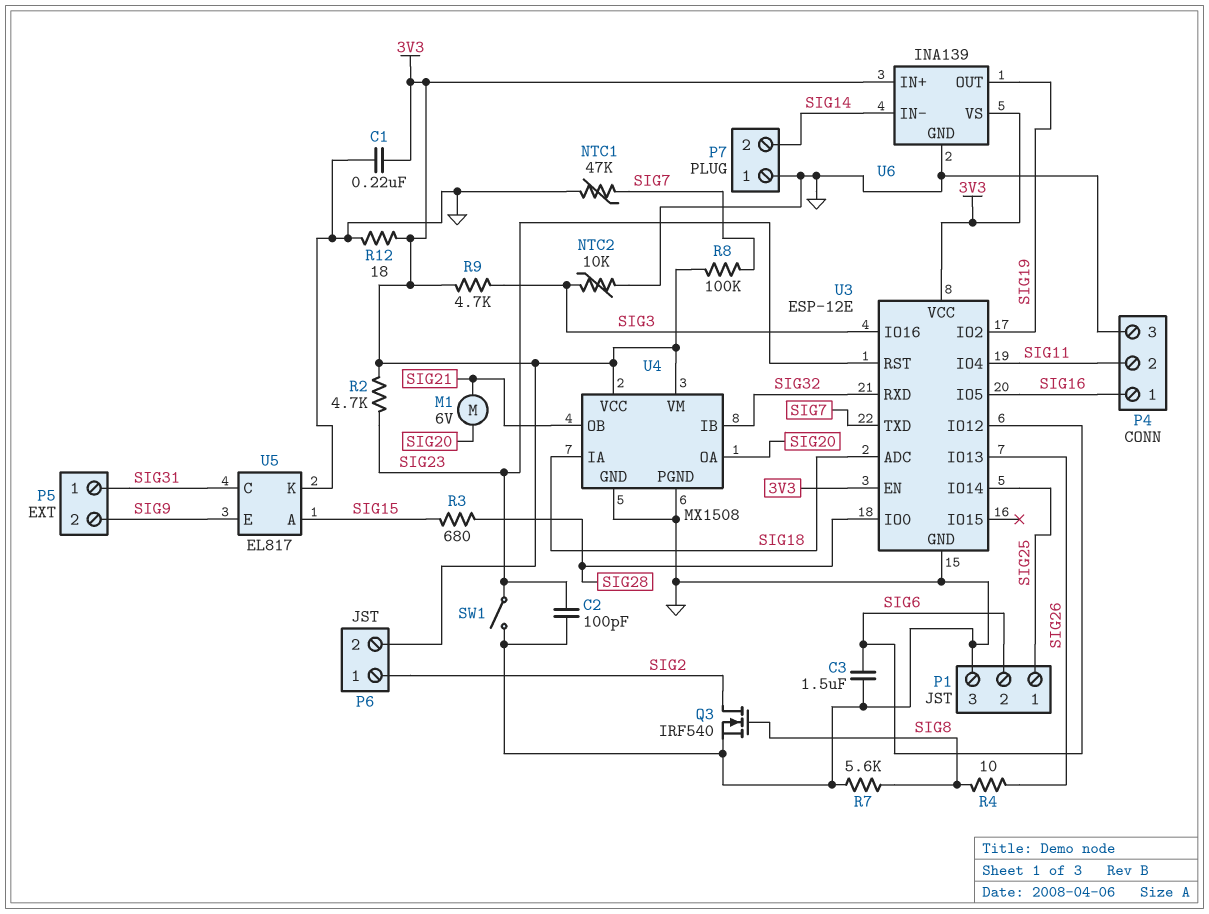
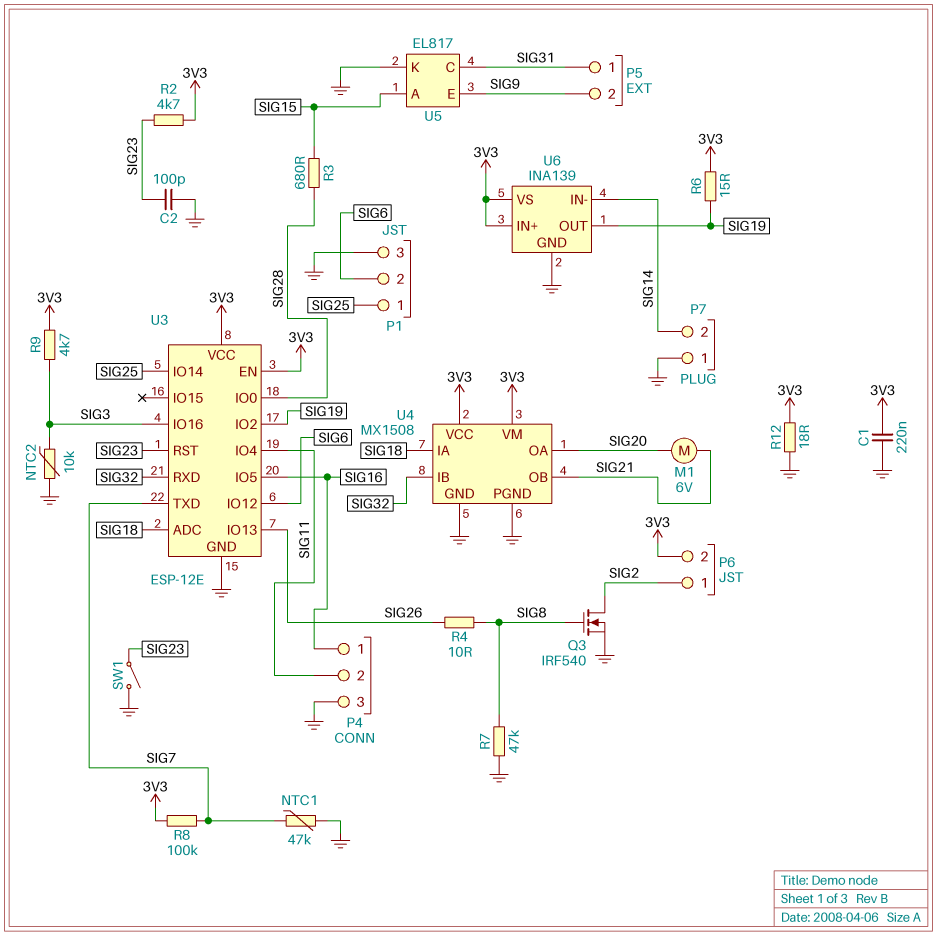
C3: 1.5uF (GND, SIG6) -> none
R6: none -> 15 (3V3, SIG19)
R7: 5.6k (GND, SIG8) -> 47k (GND, SIG8)

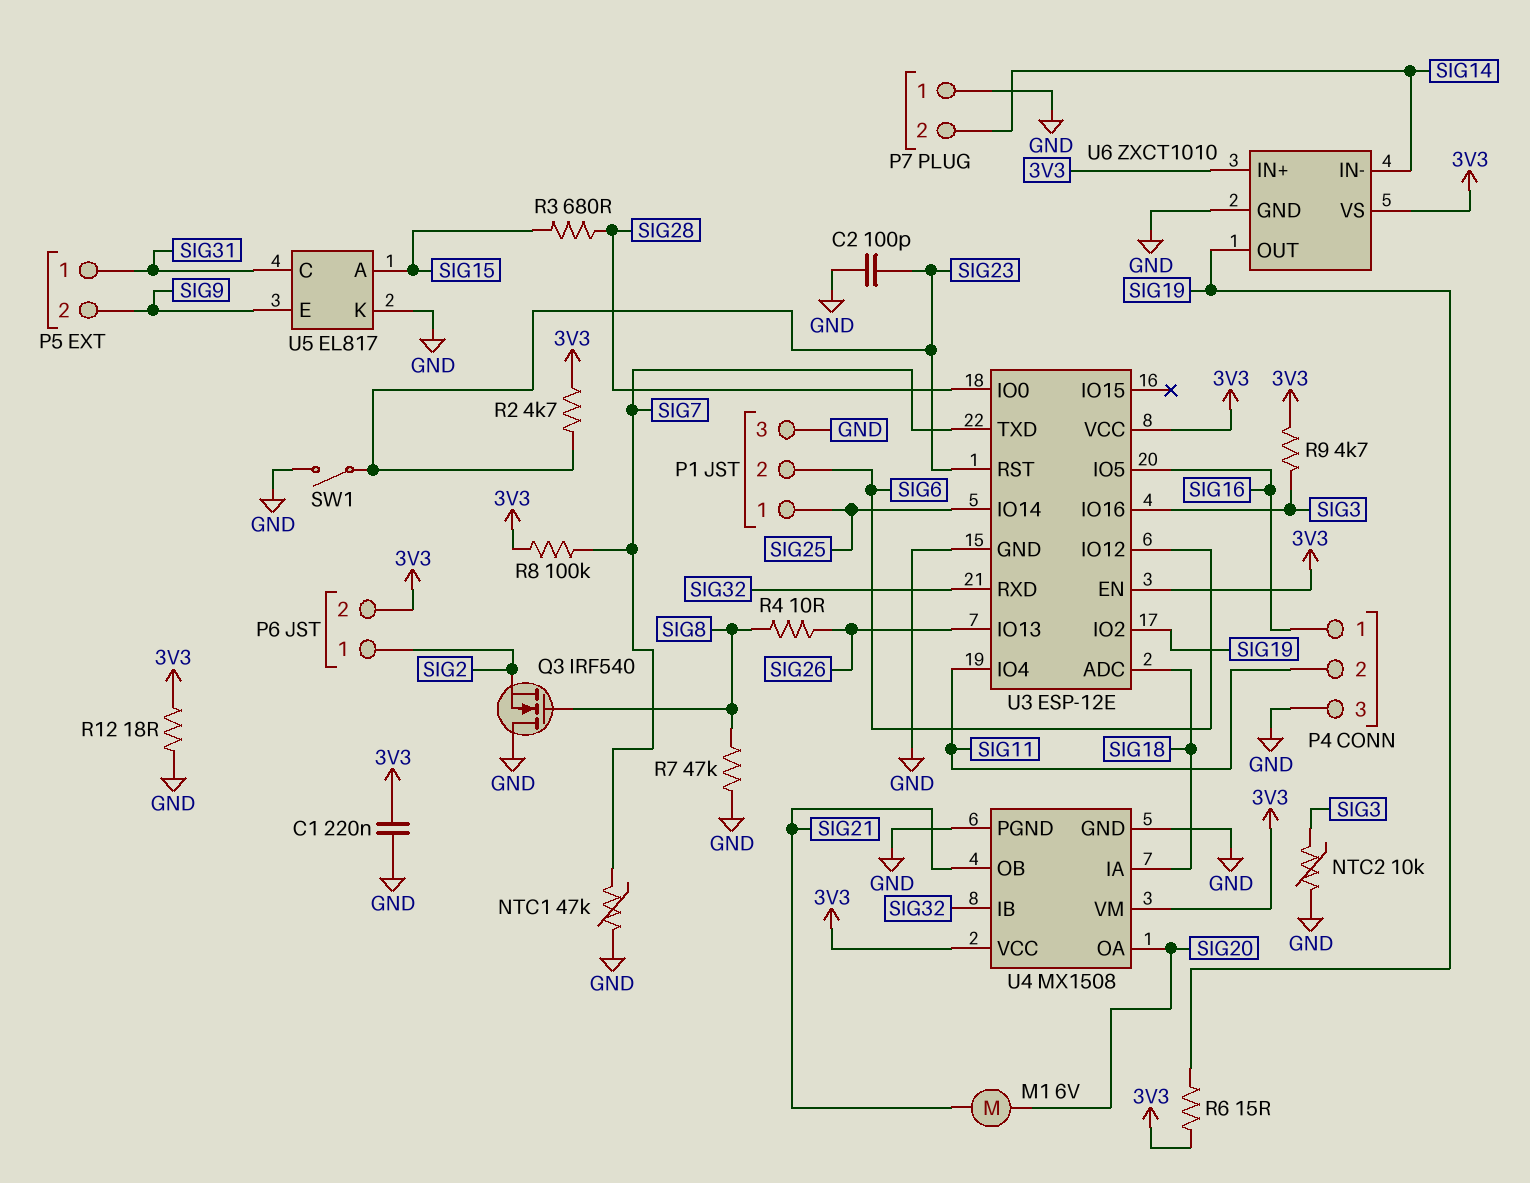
Q3: NMOS IRF540 (G SIG8, D SIG2, S GND) -> NMOS IRF540 (G SIG8, D GND, S SIG2)
U6: INA139 -> ZXCT1010

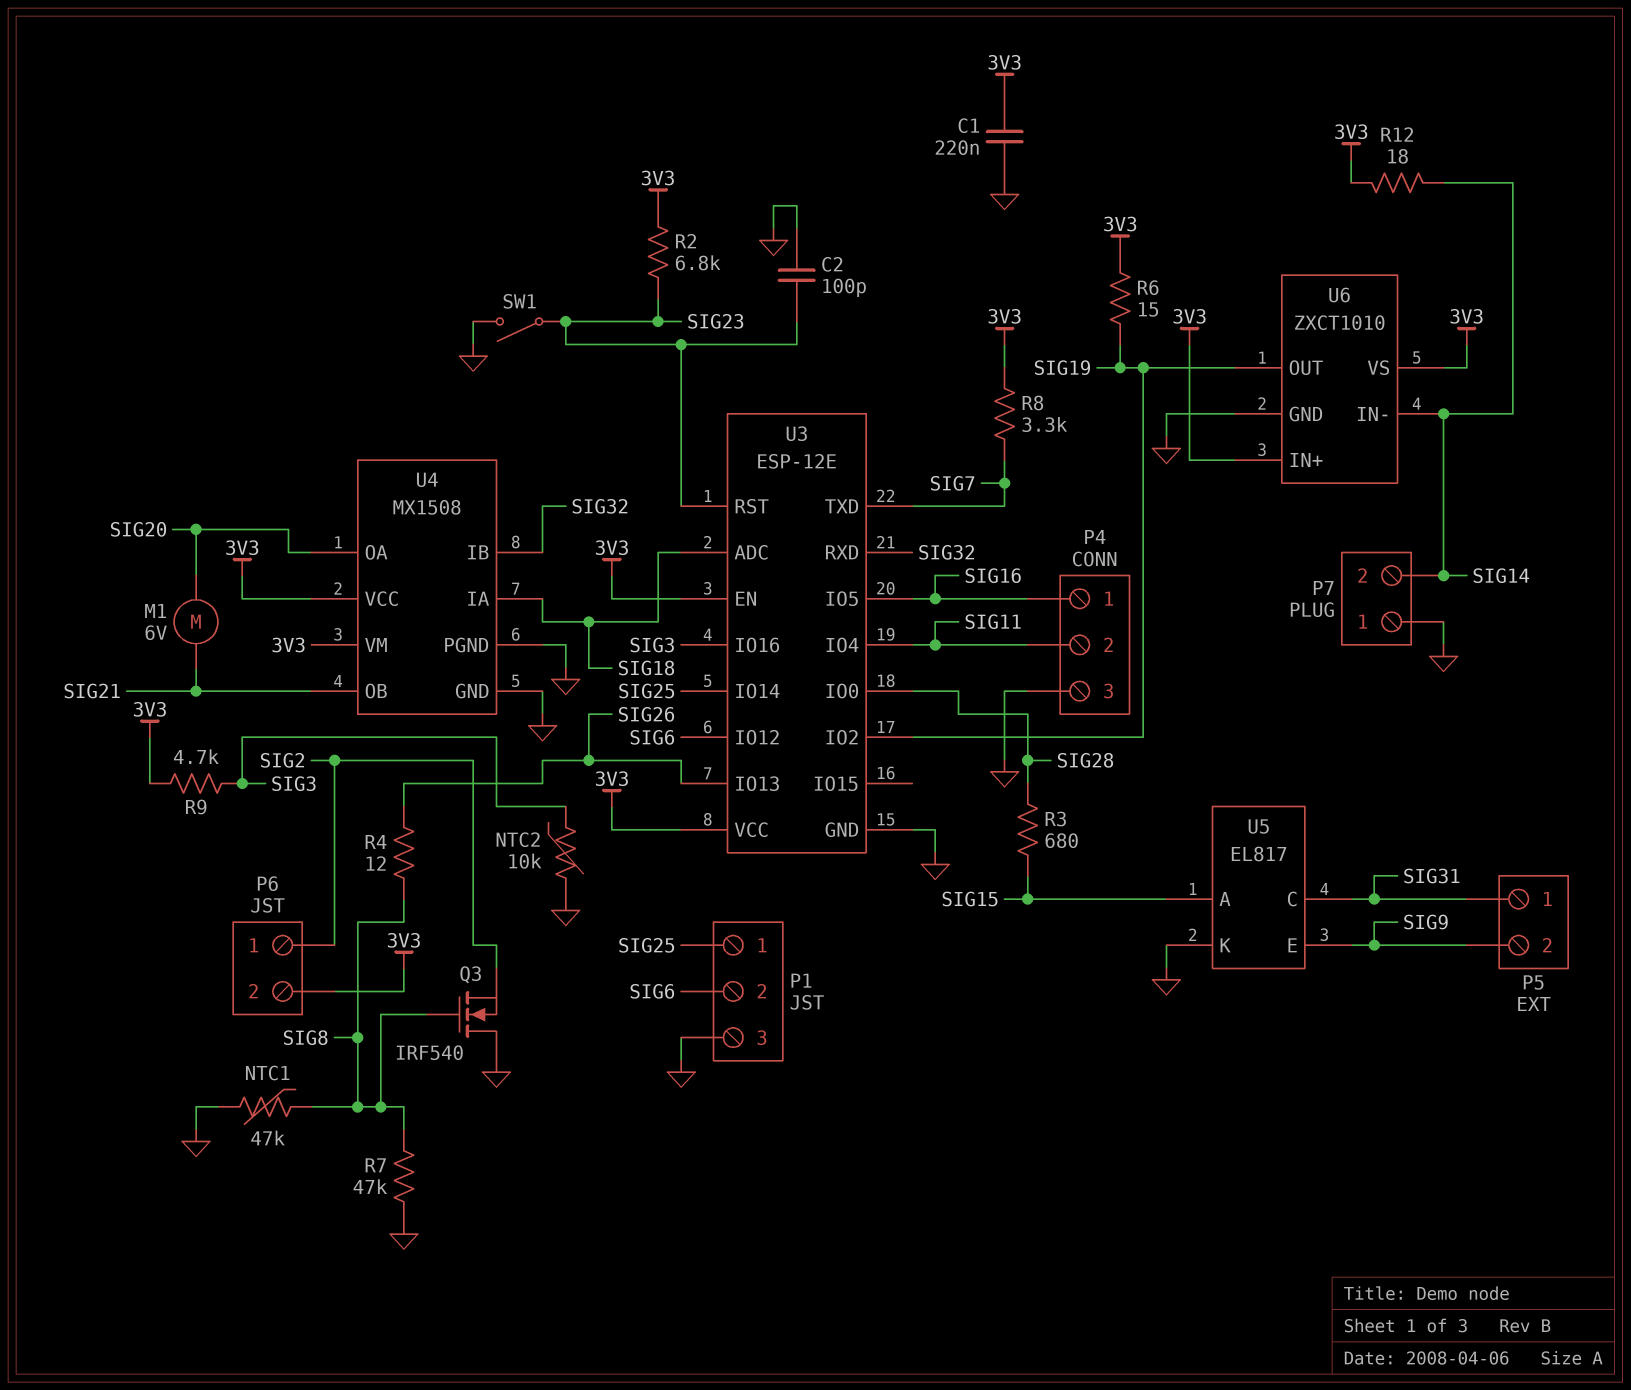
NTC1: 47k (GND, SIG7) -> 47k (GND, SIG8)
R2: 4.7k (3V3, SIG23) -> 6.8k (3V3, SIG23)
R4: 10 (SIG8, SIG26) -> 12 (SIG8, SIG26)
R8: 100k (3V3, SIG7) -> 3.3k (3V3, SIG7)
R12: 18 (3V3, GND) -> 18 (3V3, SIG14)

